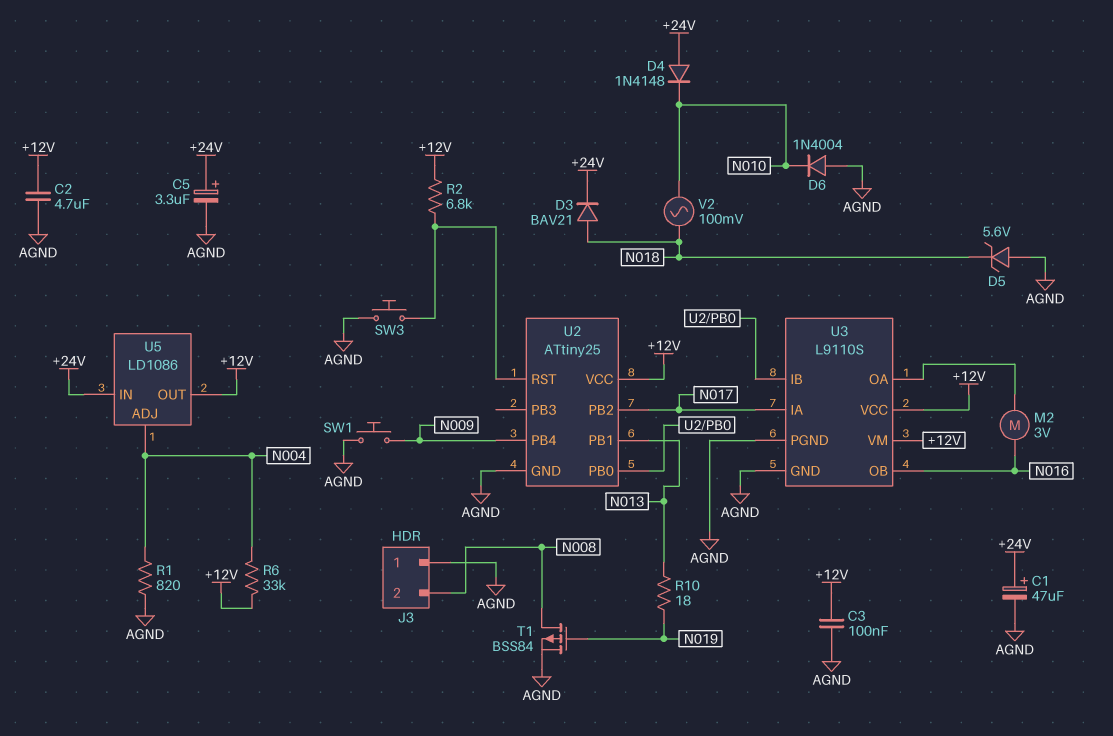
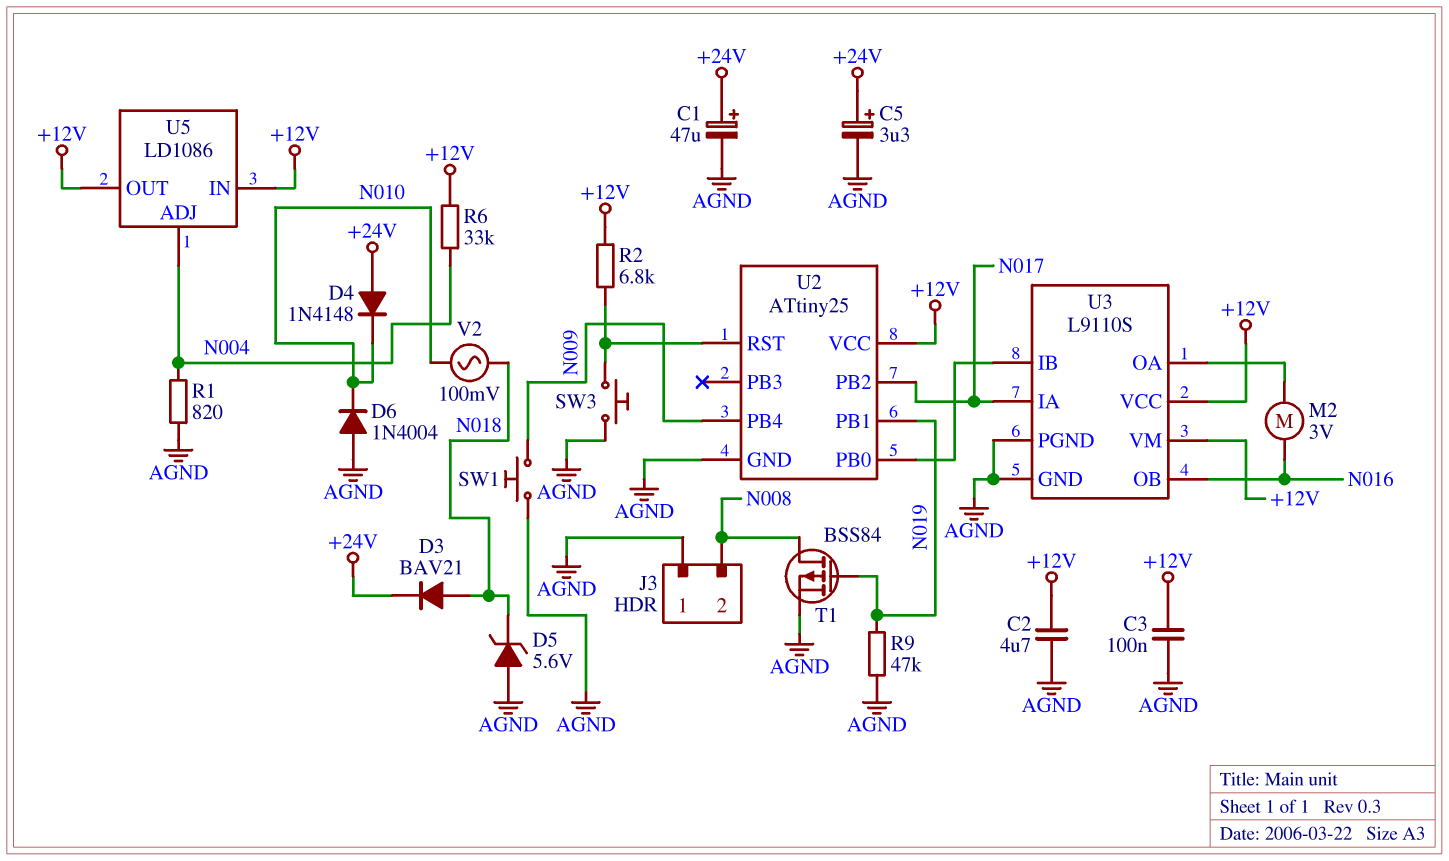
R9: none -> 47k (AGND, N019)
R10: 18 (N013, N019) -> none
U2 pin PB1: N013 -> N019
U5 pin IN: +24V -> +12V

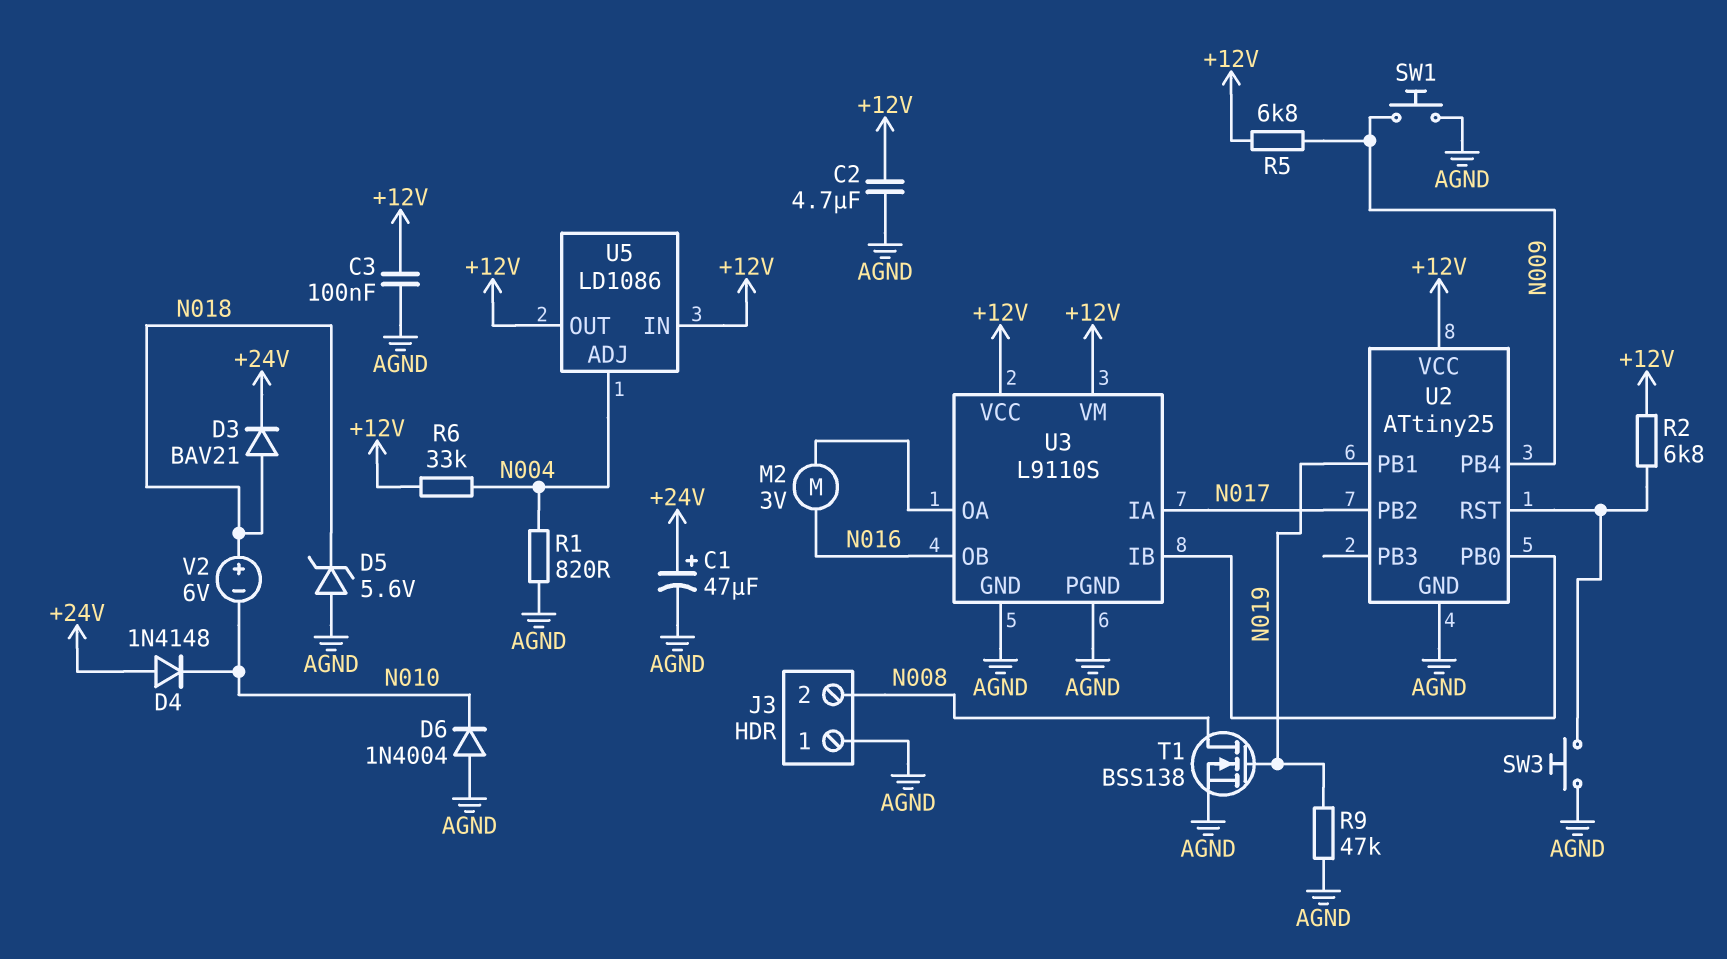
C5: 3.3uF (plus +24V, minus AGND) -> none
R5: none -> 6.8k (+12V, N009)
T1: PMOS BSS84 (G N019, D N008, S AGND) -> NMOS BSS138 (G N019, D N008, S AGND)
V2: AC 100mV (N010, N018) -> 6V (plus N018, minus N010)

